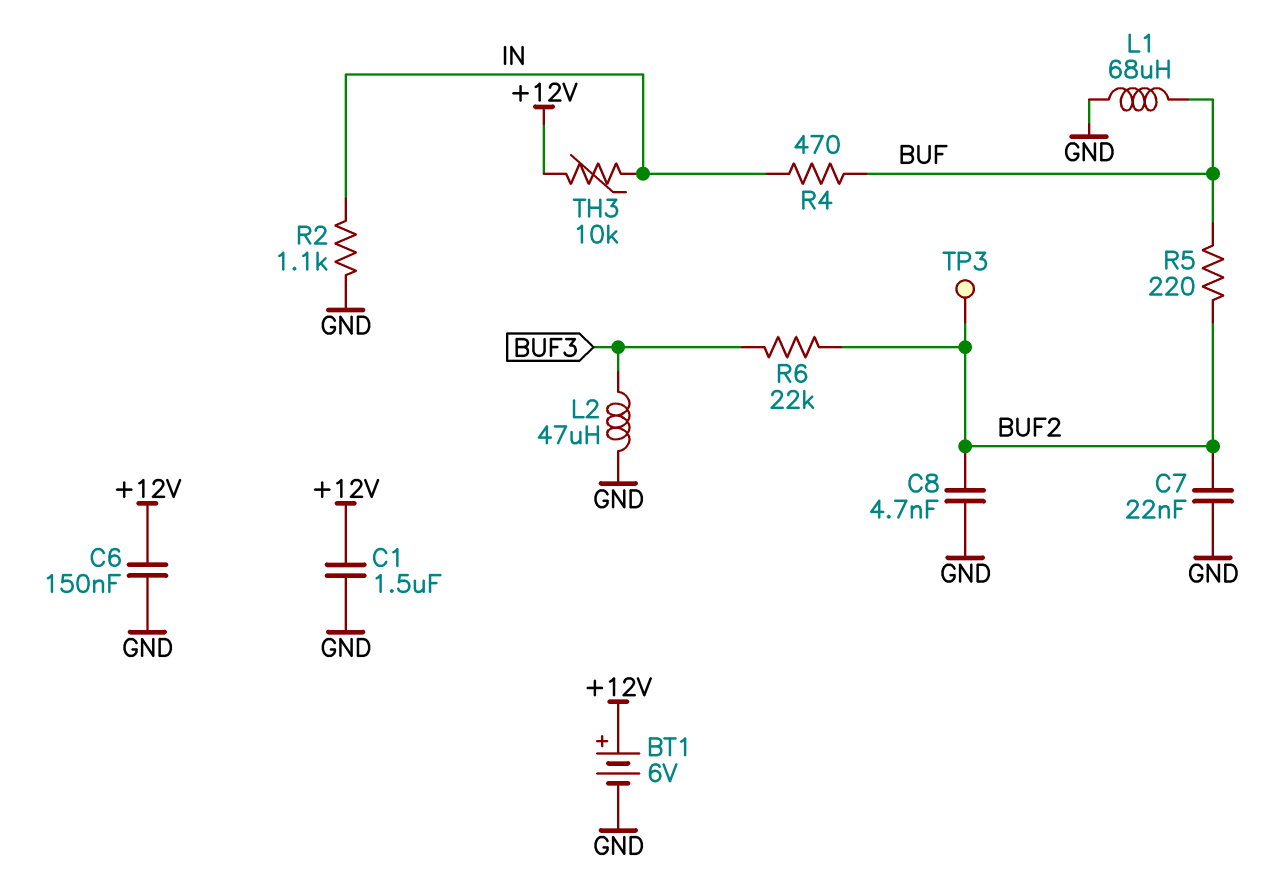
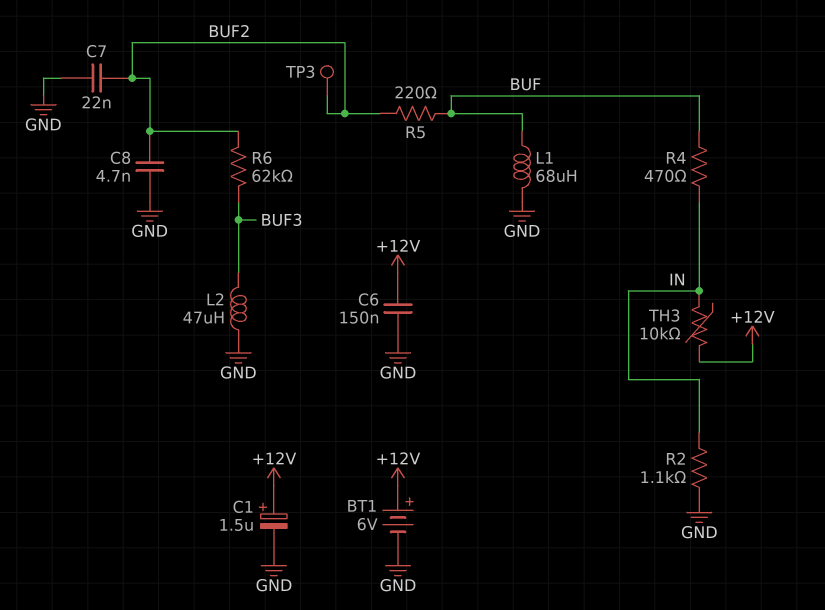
C1: 1.5uF (+12V, GND) -> 1.5uF (plus +12V, minus GND)
R6: 22k (BUF2, BUF3) -> 62k (BUF2, BUF3)

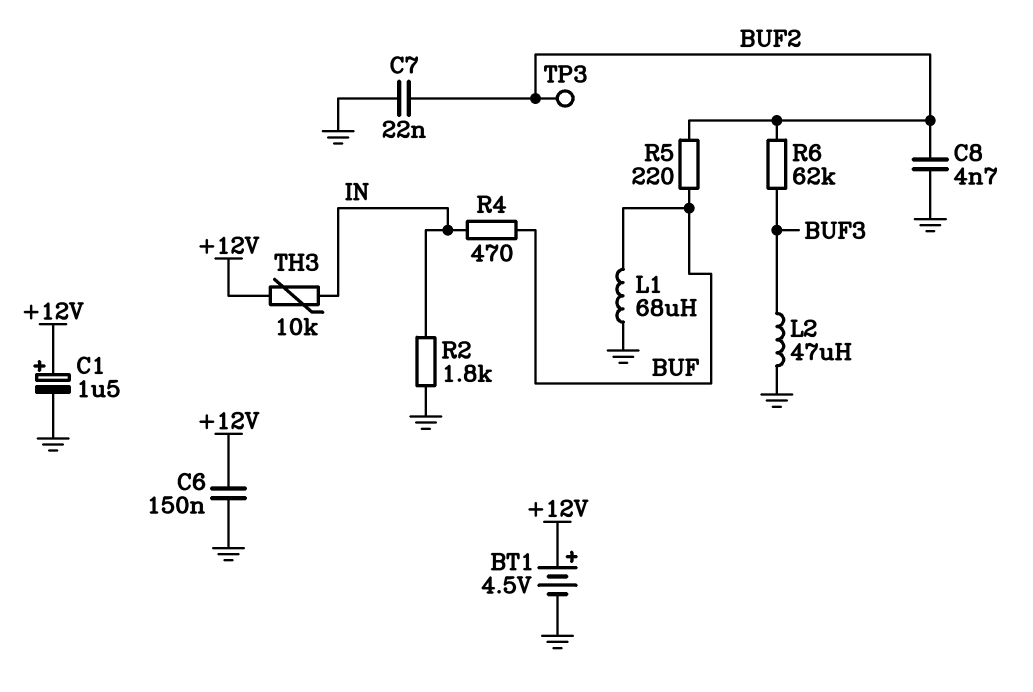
BT1: 6V (plus +12V, minus GND) -> 4.5V (plus +12V, minus GND)
R2: 1.1k (GND, IN) -> 1.8k (GND, IN)

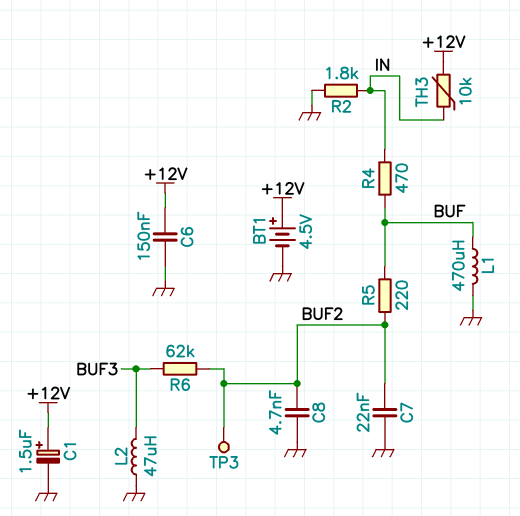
L1: 68uH (BUF, GND) -> 470uH (BUF, GND)

